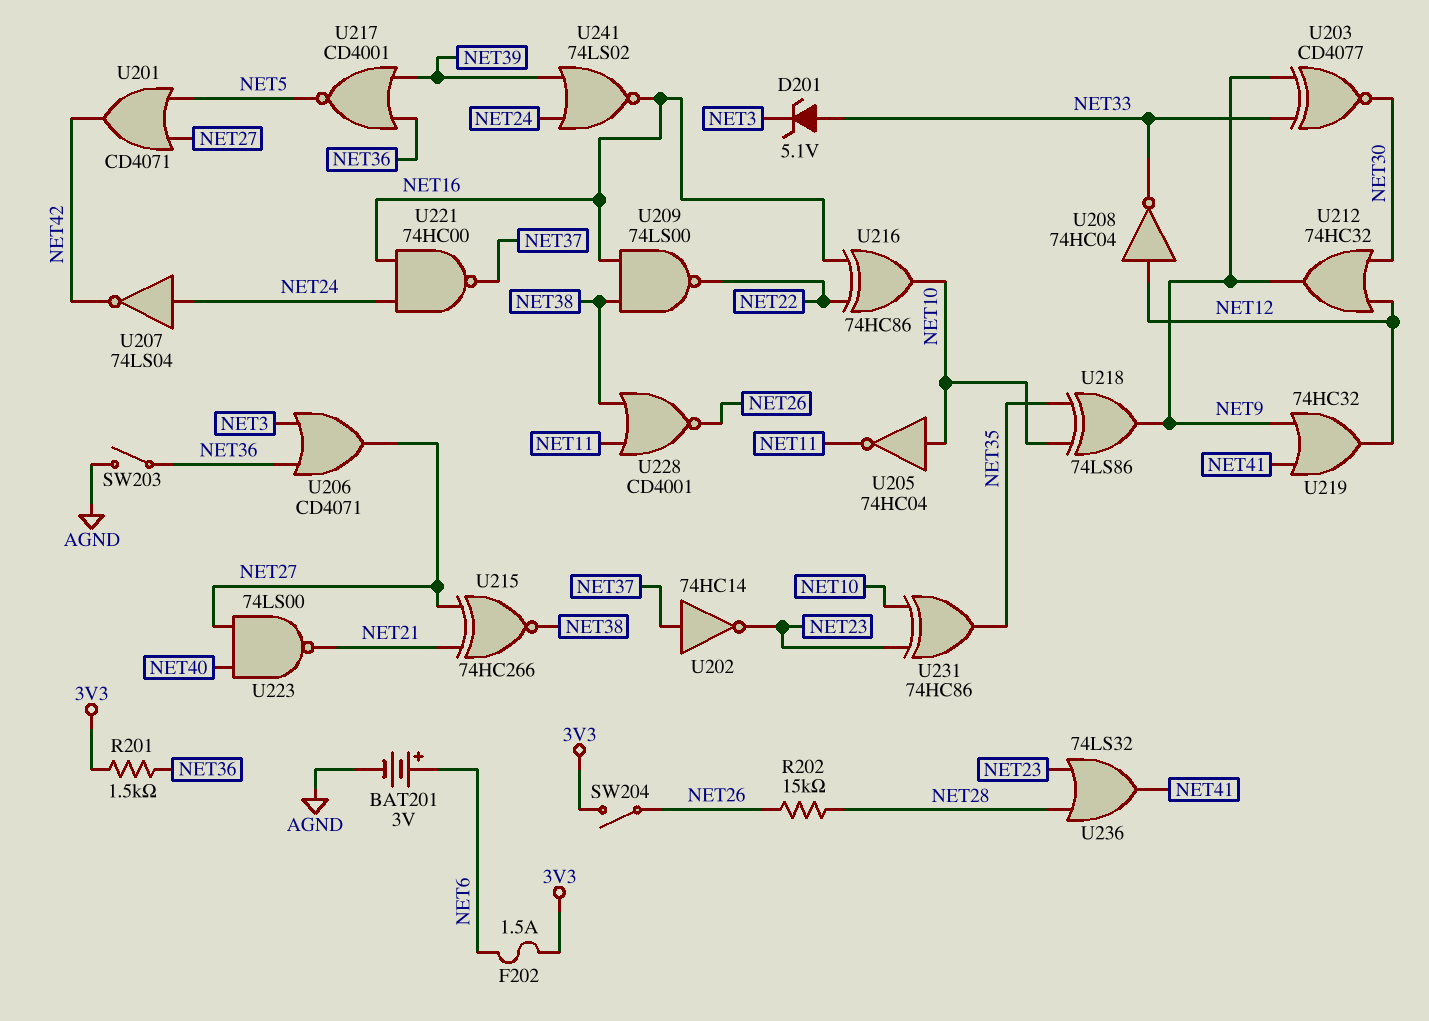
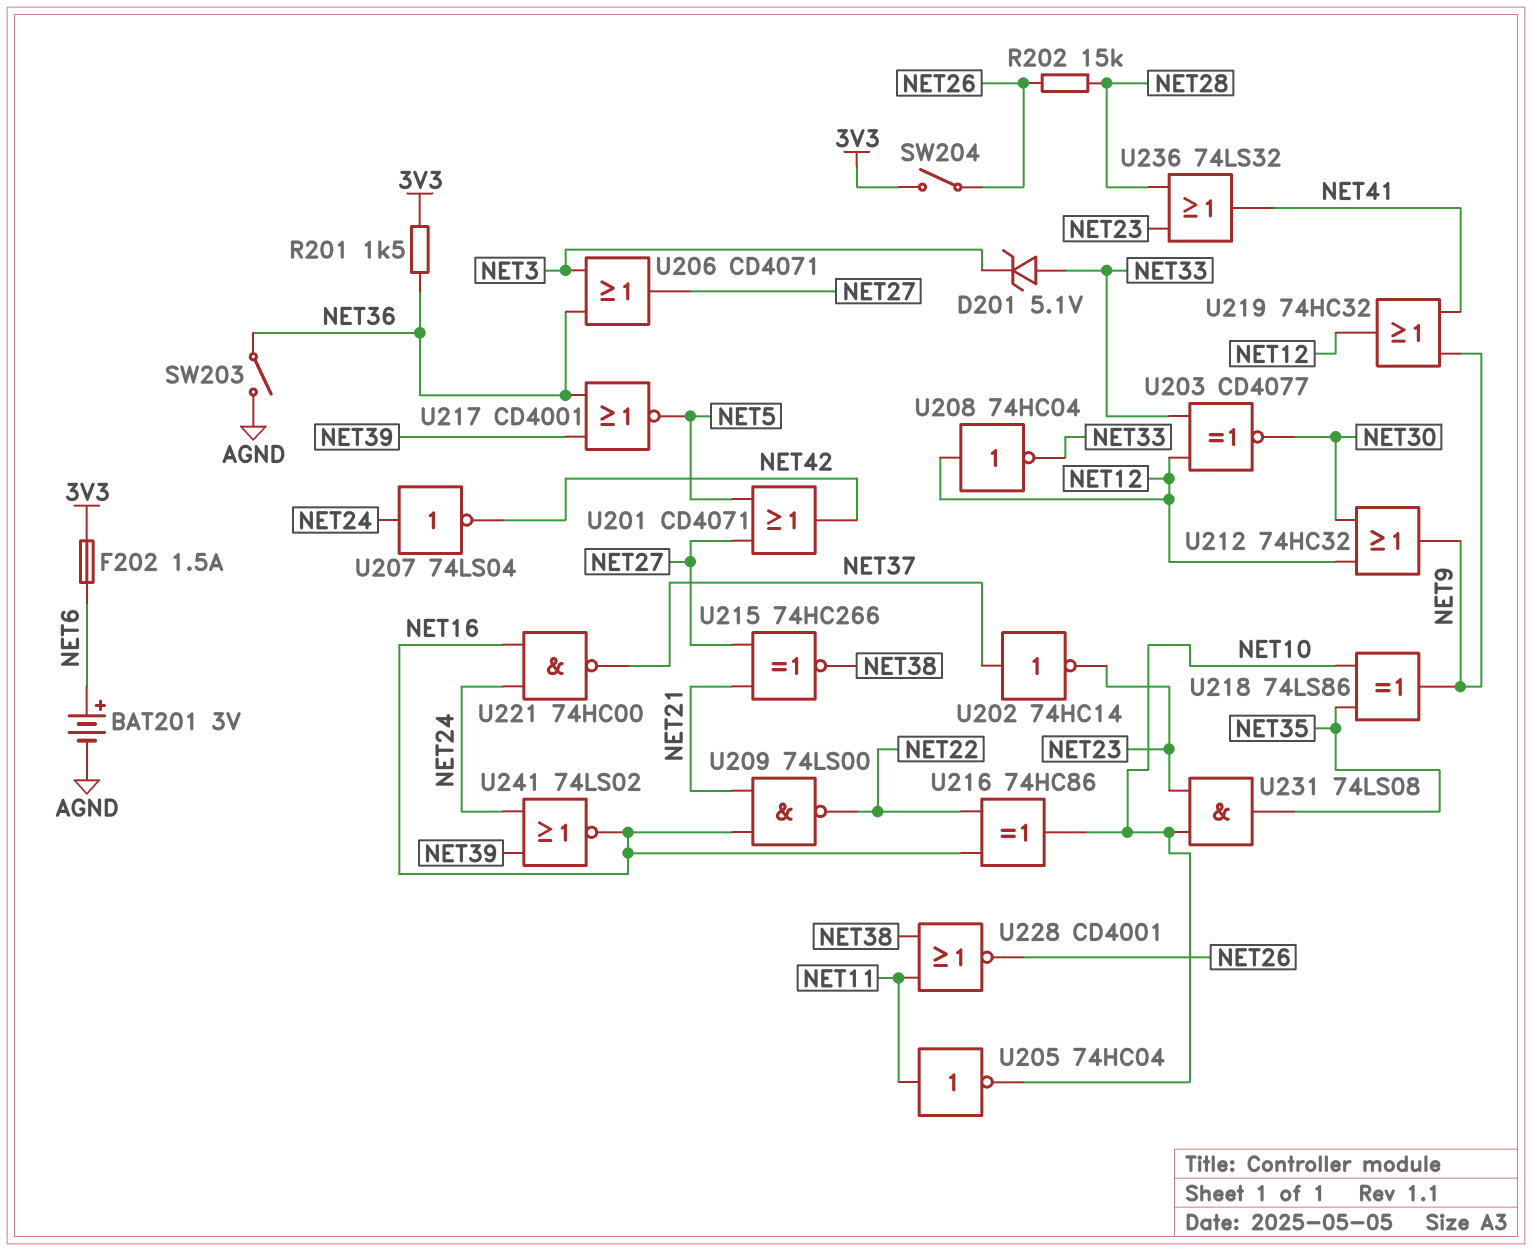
U203: XNOR CD4077 (in NET9, in NET33, out NET30) -> XNOR CD4077 (in NET12, in NET33, out NET30)
U205: NOT 74HC04 (in NET10, out NET11) -> NOT 74HC04 (in NET11, out NET10)
U209: NAND 74LS00 (in NET16, in NET38, out NET22) -> NAND 74LS00 (in NET16, in NET21, out NET22)
U223: NAND 74LS00 (in NET27, in NET40, out NET21) -> none
U231: XOR 74HC86 (in NET10, in NET23, out NET35) -> AND 74LS08 (in NET10, in NET23, out NET35)

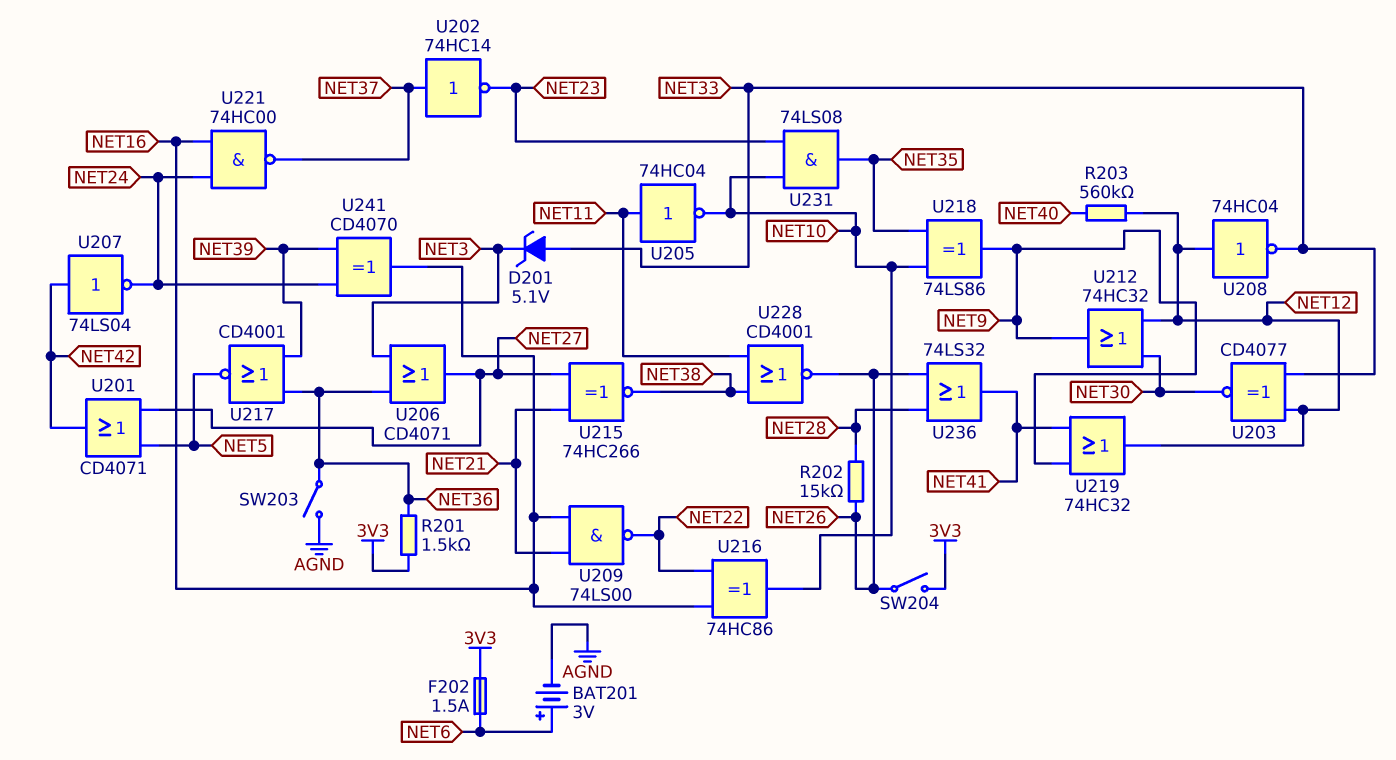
R203: none -> 560k (NET12, NET40)
U207: NOT 74LS04 (in NET24, out NET42) -> NOT 74LS04 (in NET42, out NET24)
U236: OR 74LS32 (in NET23, in NET28, out NET41) -> OR 74LS32 (in NET26, in NET28, out NET41)
U241: NOR 74LS02 (in NET24, in NET39, out NET16) -> XOR CD4070 (in NET24, in NET39, out NET16)

